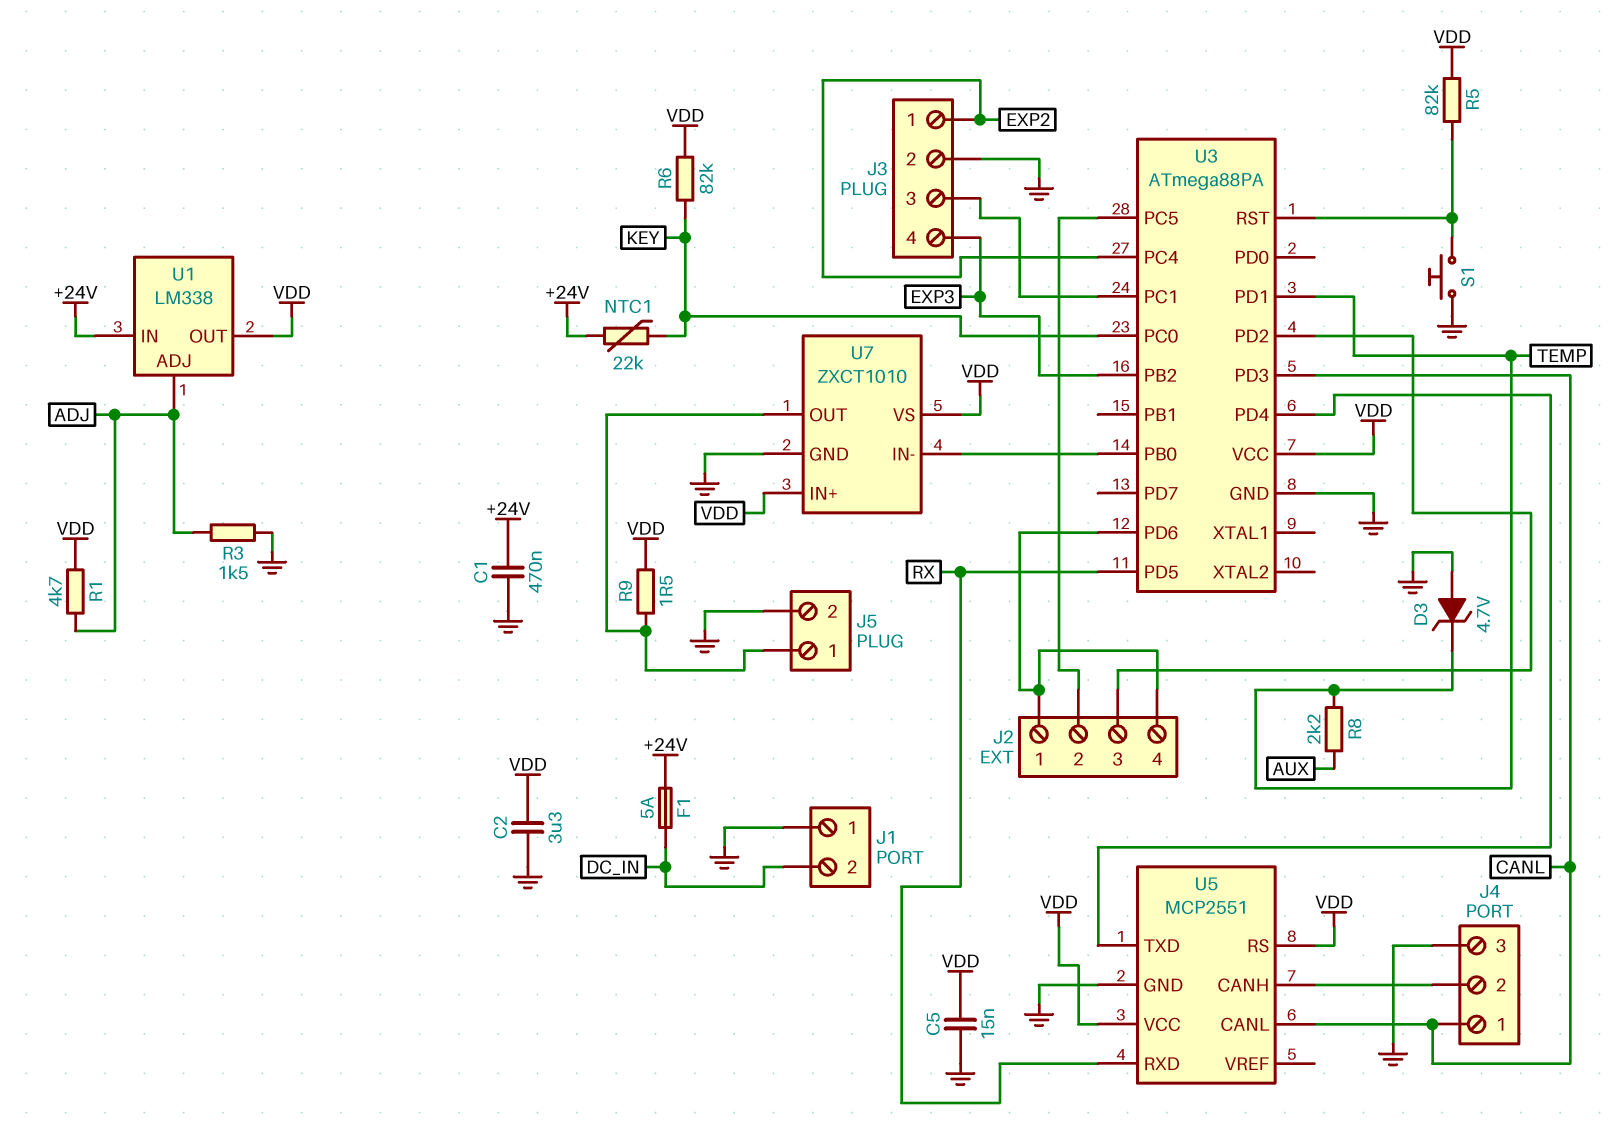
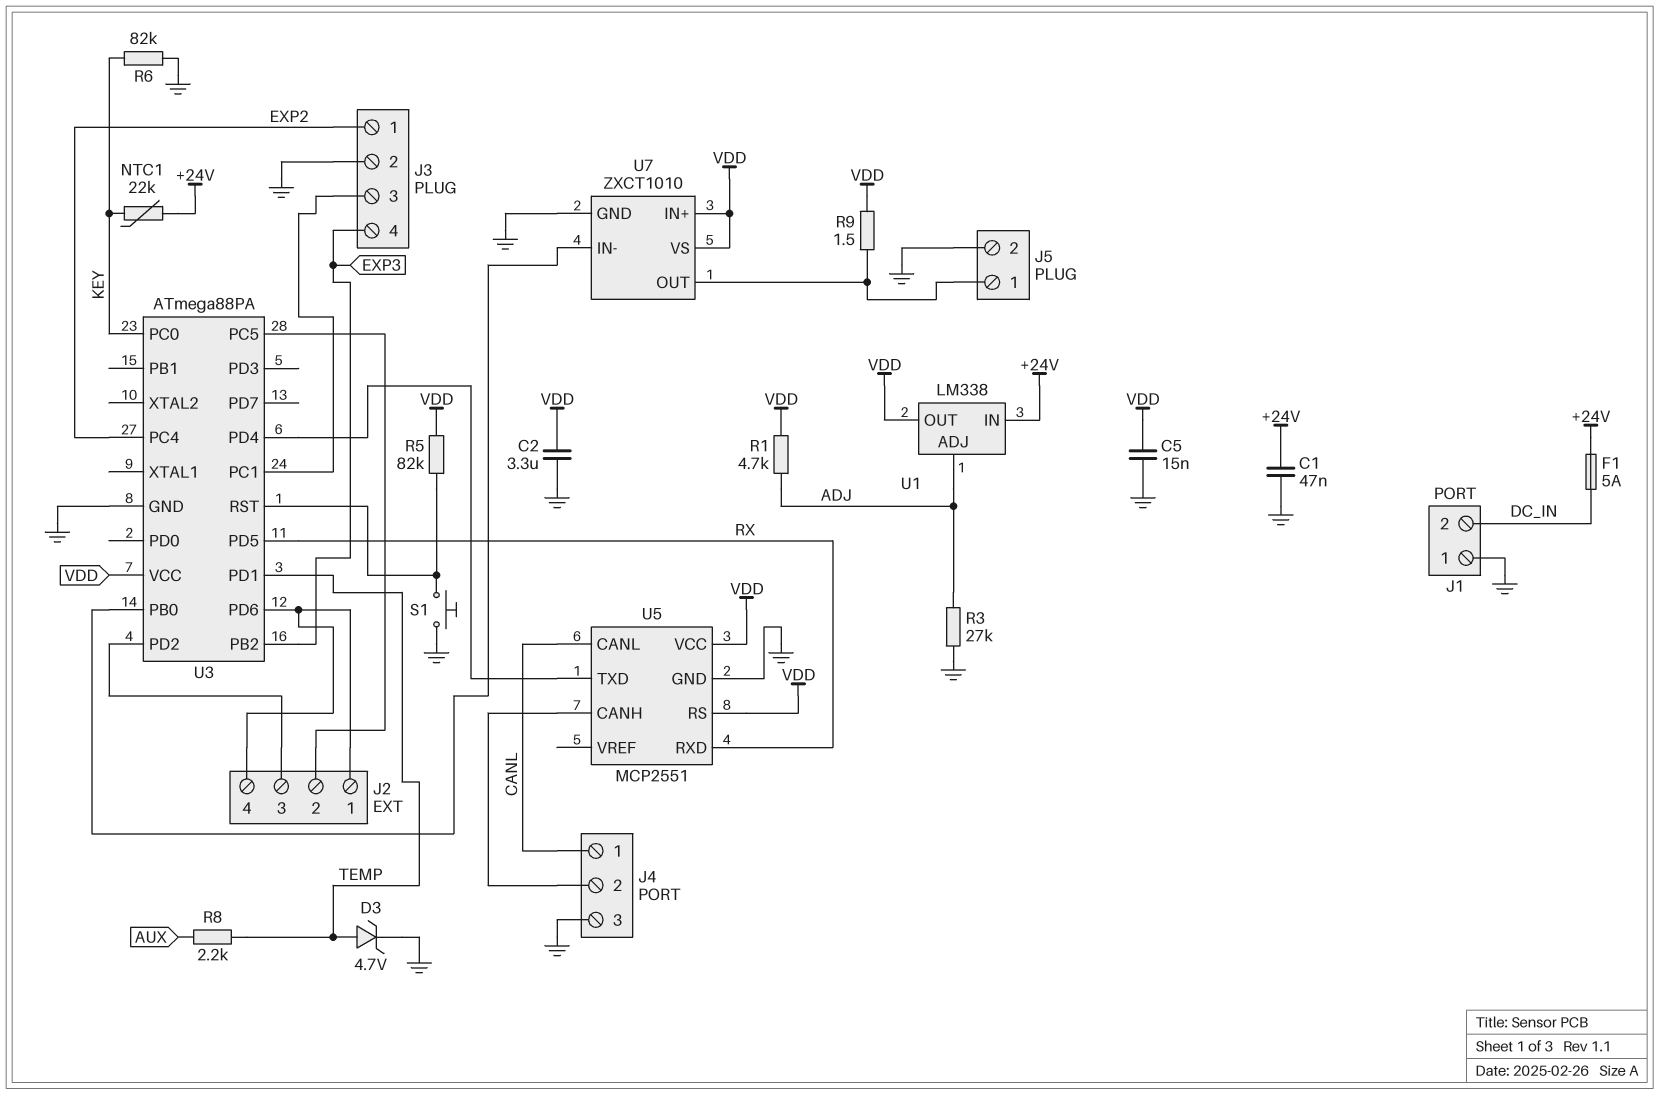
C1: 470nF (+24V, GND) -> 47nF (+24V, GND)
D3: zener 4.7V (A GND, K TEMP) -> zener 4.7V (A TEMP, K GND)
R3: 1.5k (ADJ, GND) -> 27k (ADJ, GND)
R6: 82k (KEY, VDD) -> 82k (GND, KEY)
U3 pin PD3: CANL -> none

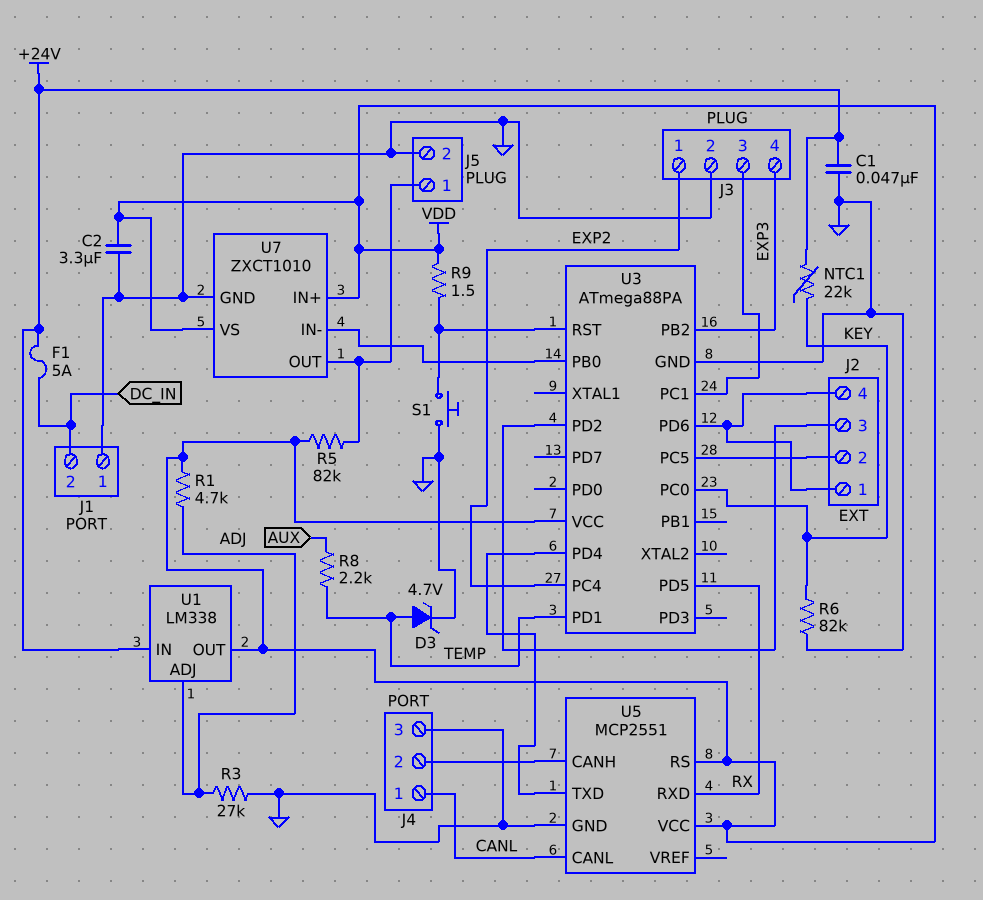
C5: 15nF (GND, VDD) -> none
R5: 82k (U3/RST, VDD) -> 82k (J5/1, VDD)
R9: 1.5 (J5/1, VDD) -> 1.5 (U3/RST, VDD)

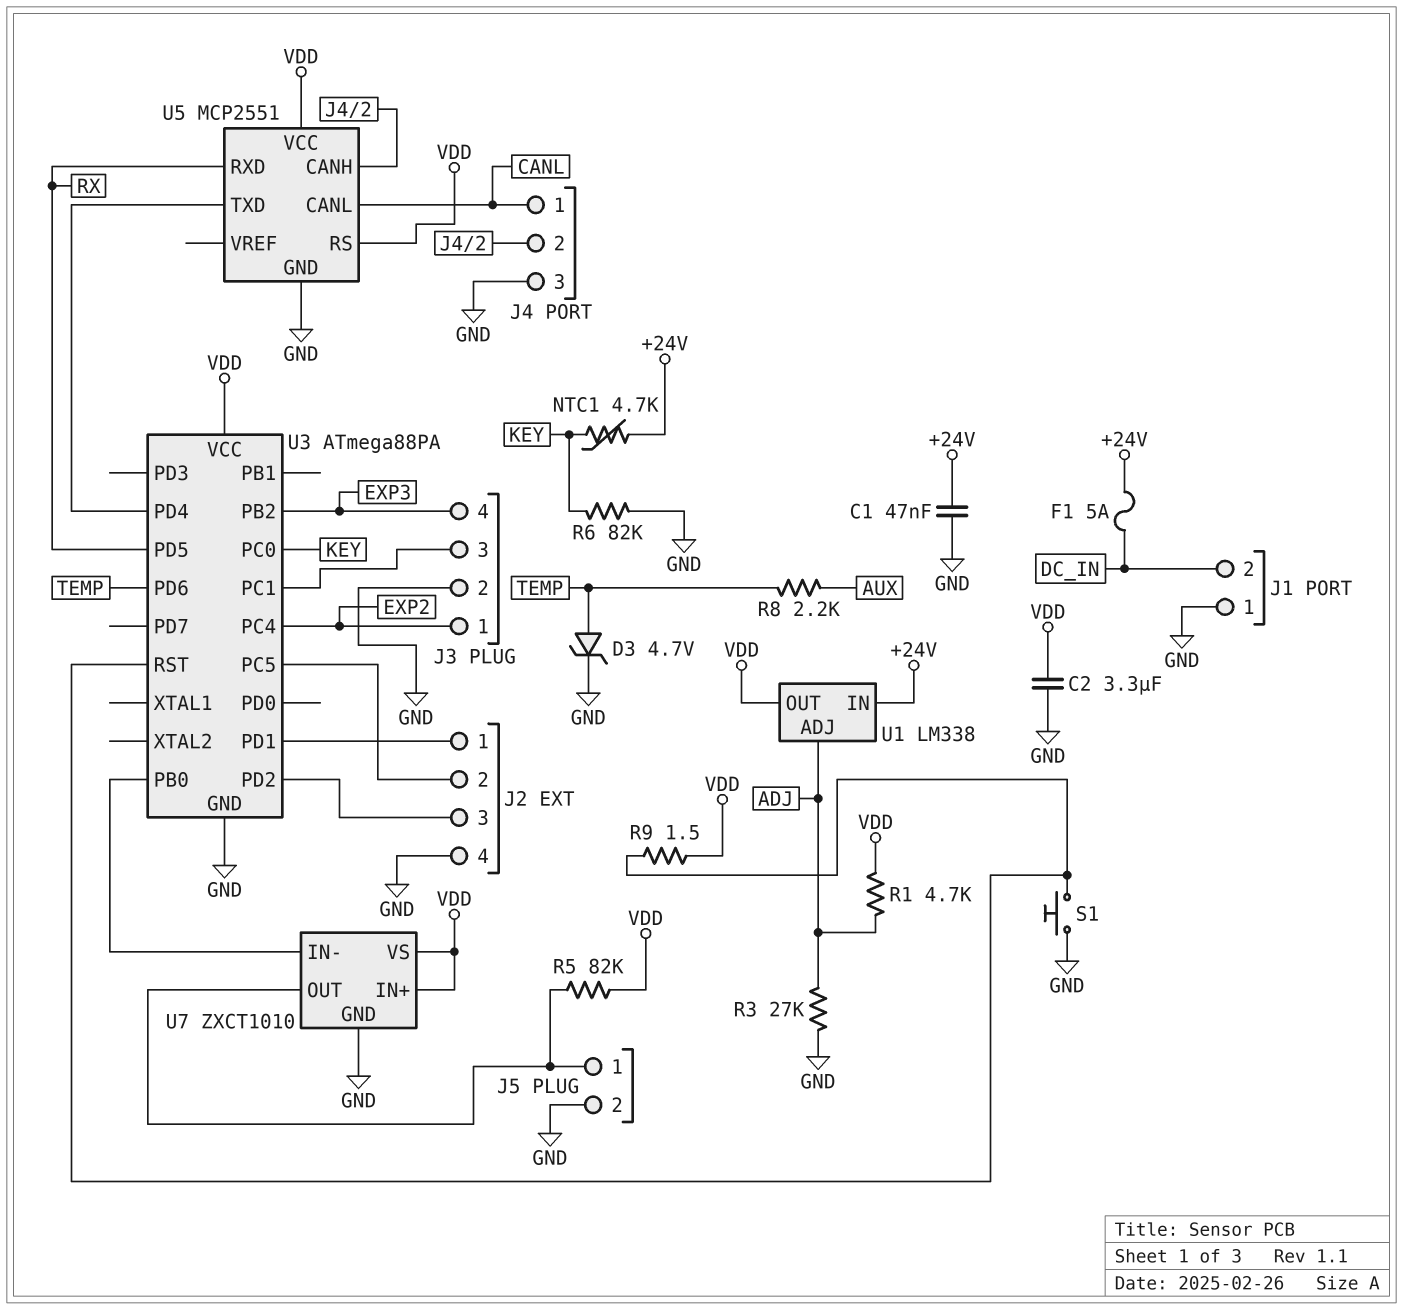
J2 pin 4: J2/1 -> GND
NTC1: 22k (+24V, KEY) -> 4.7k (+24V, KEY)
U3 pin PD1: TEMP -> J2/1
U3 pin PD6: J2/1 -> TEMP

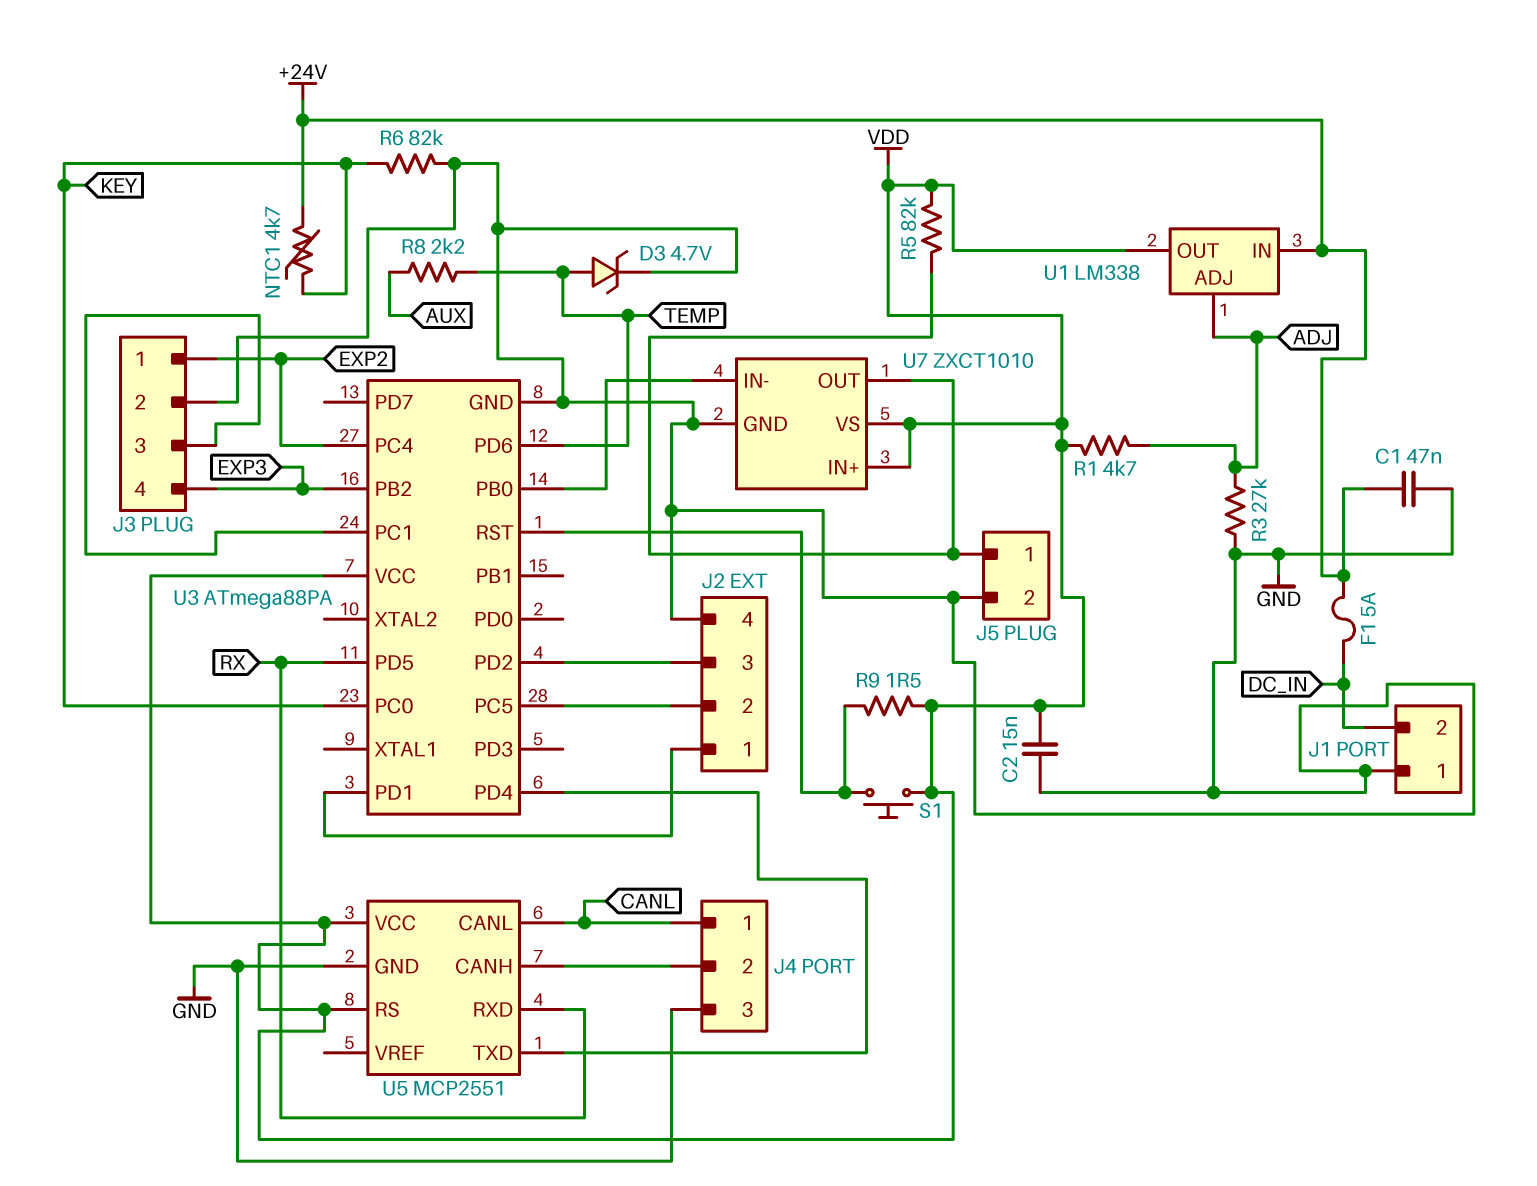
C2: 3.3uF (GND, VDD) -> 15nF (GND, VDD)
S1: button (GND, U3/RST) -> button (U3/RST, VDD)

